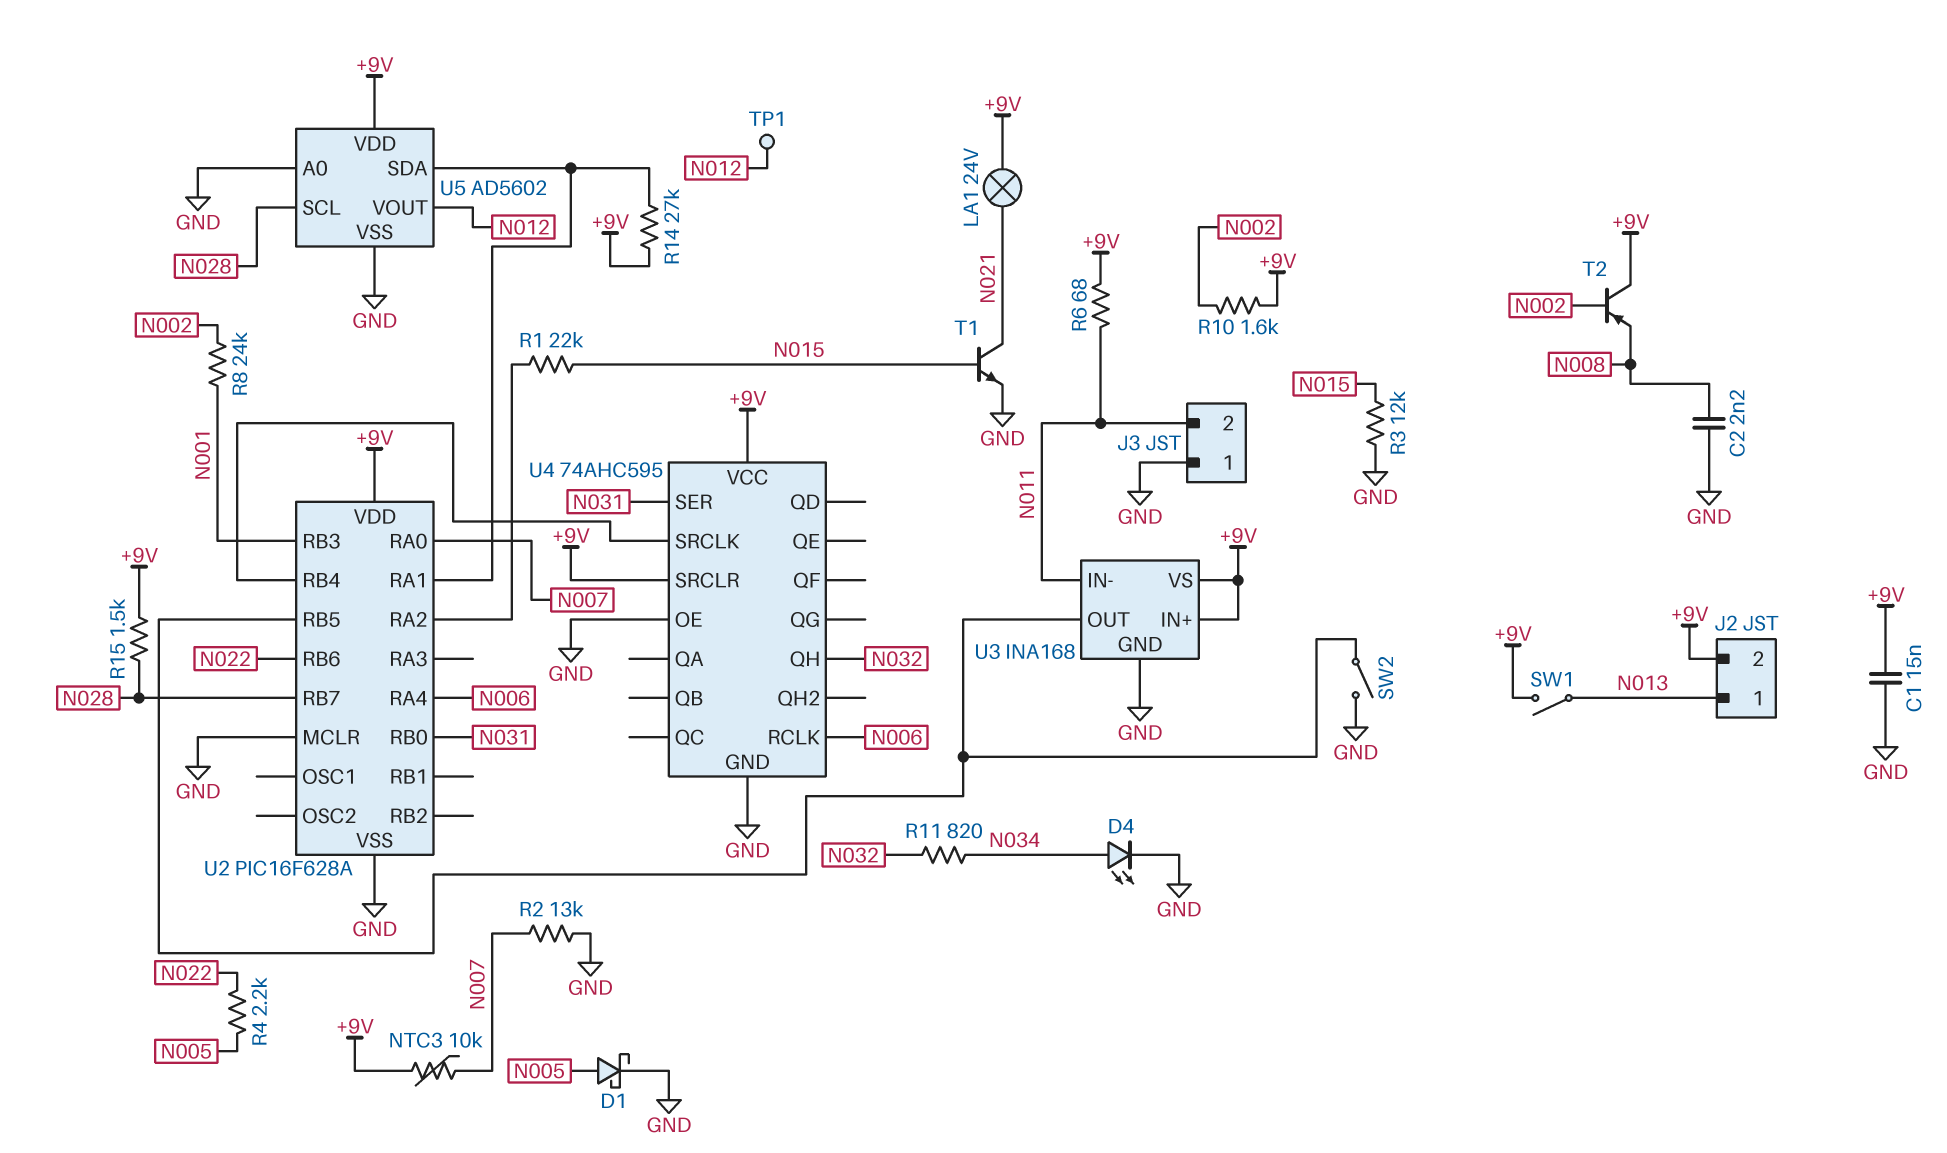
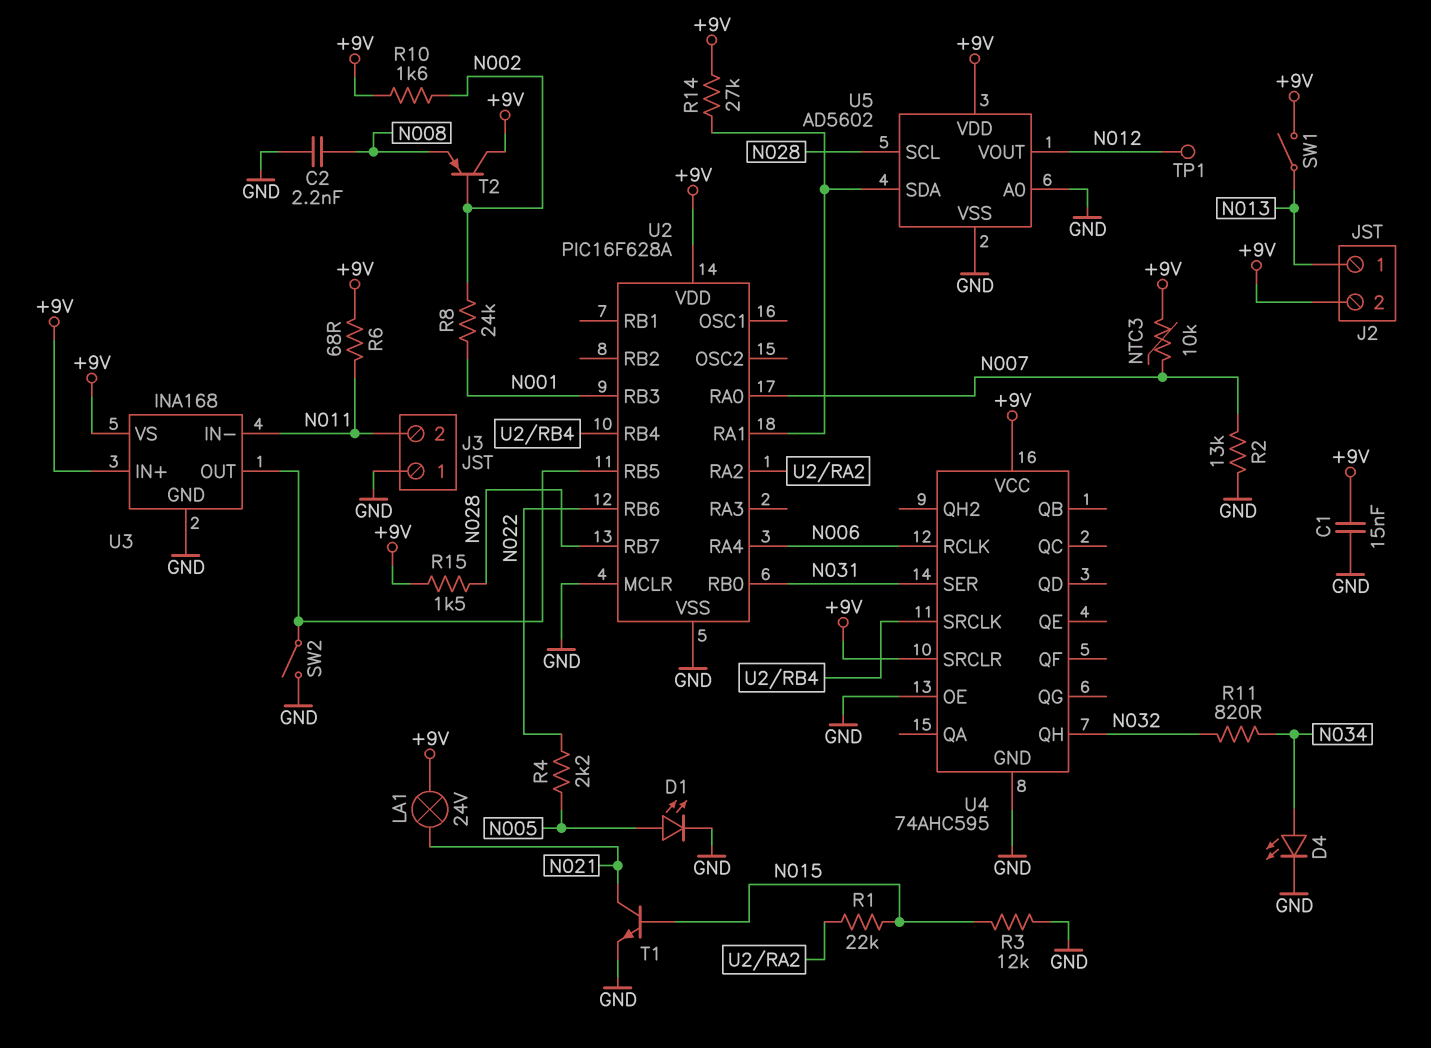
D1: schottky (A N005, K GND) -> LED (A N005, K GND)

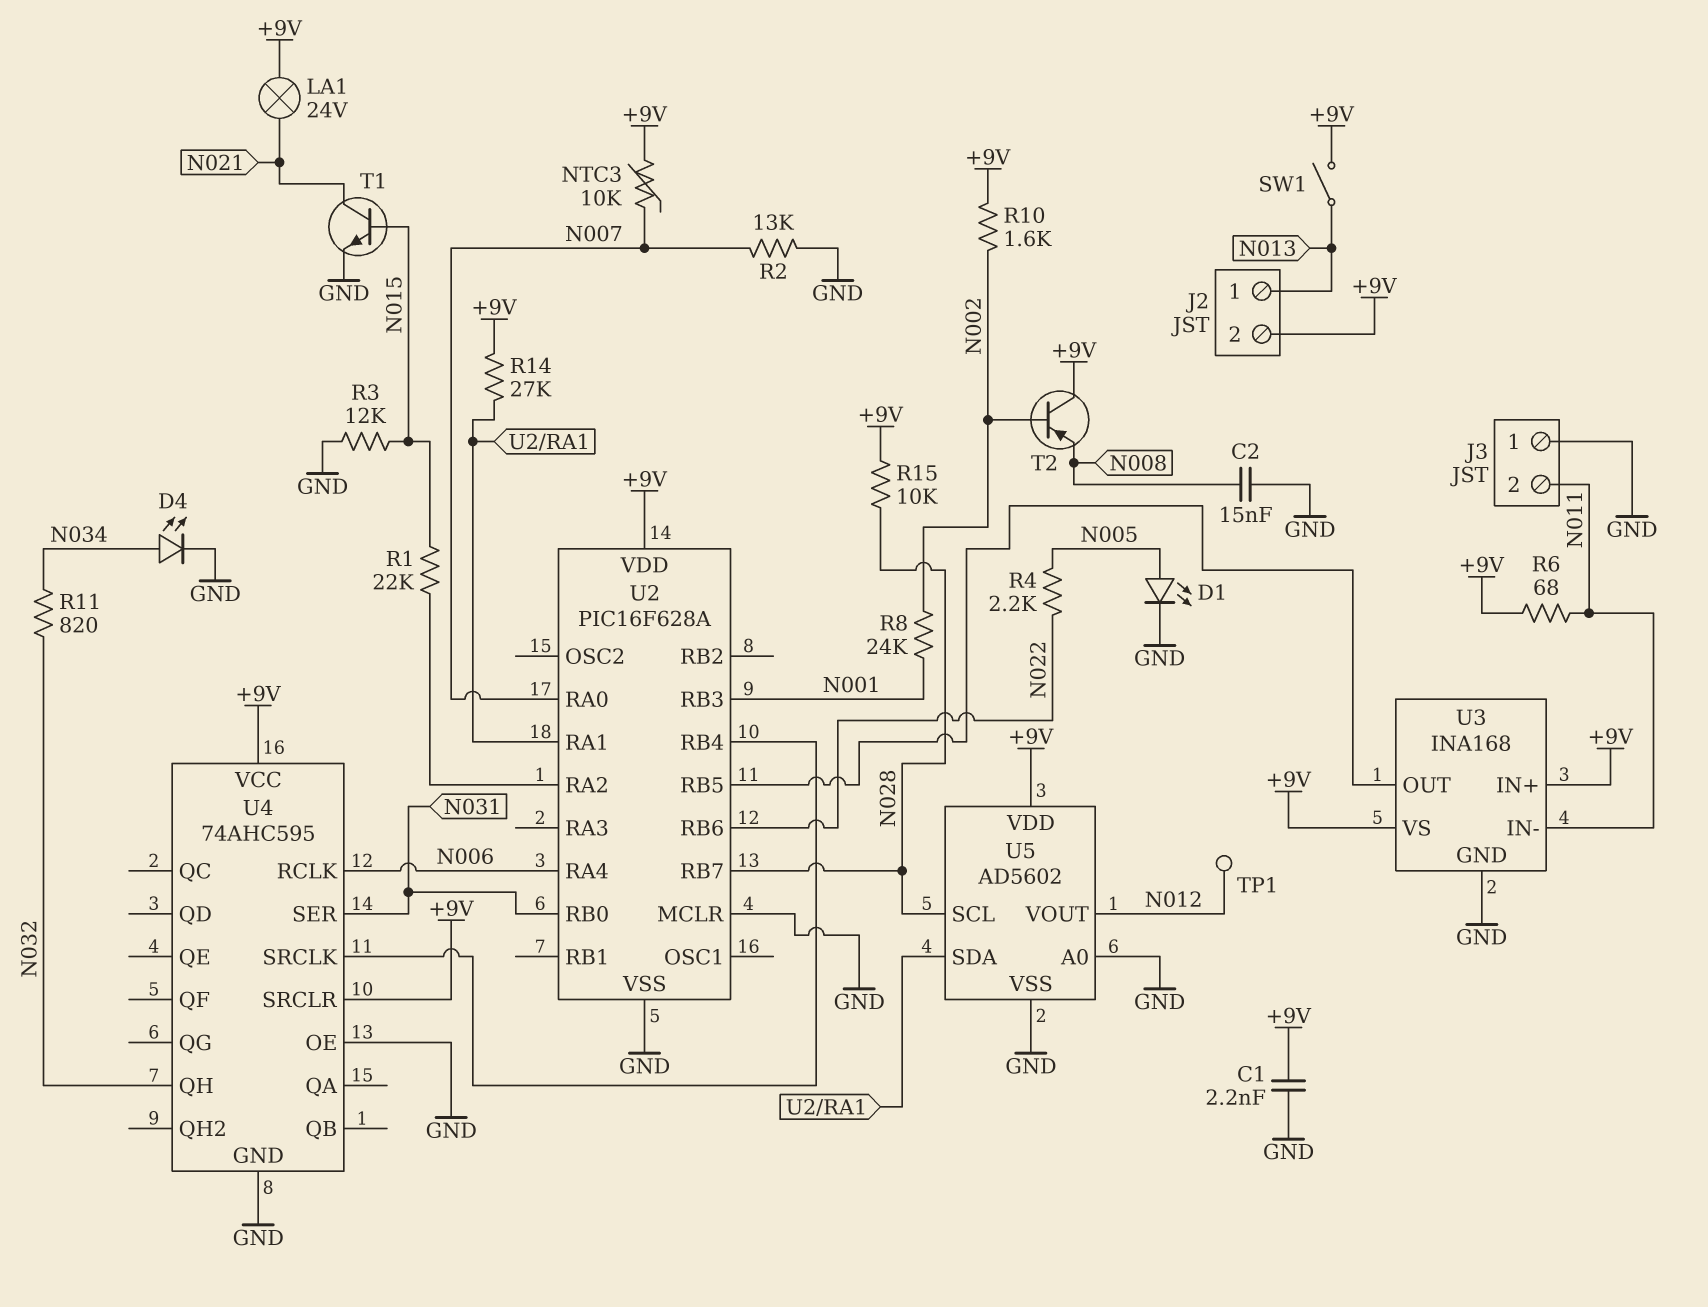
C1: 15nF (+9V, GND) -> 2.2nF (+9V, GND)
C2: 2.2nF (GND, N008) -> 15nF (GND, N008)
R15: 1.5k (+9V, N028) -> 10k (+9V, N028)
SW2: switch (GND, U2/RB5) -> none

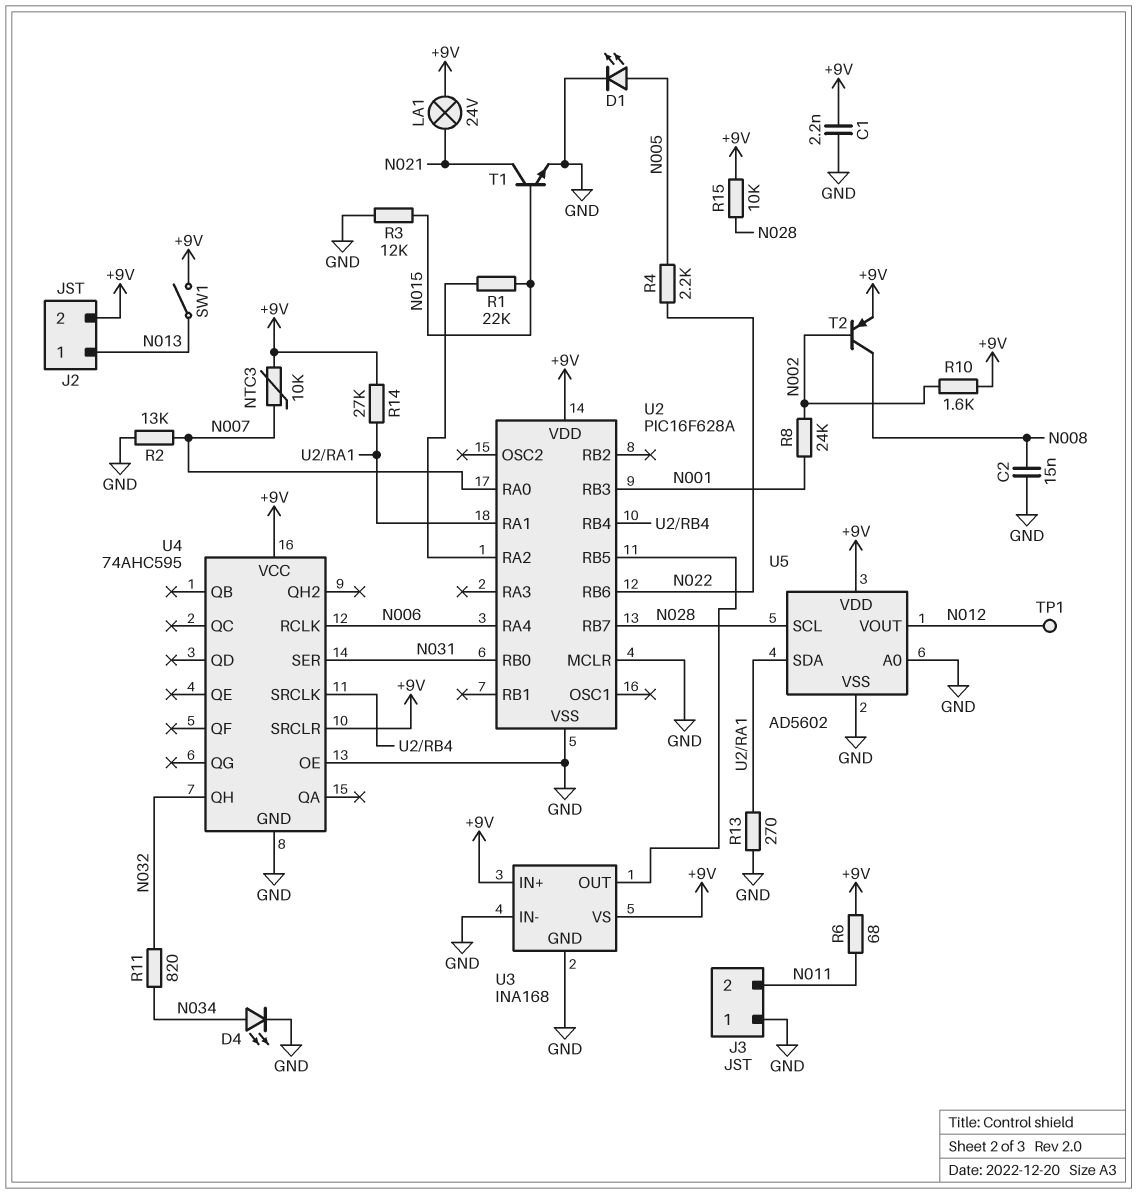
R13: none -> 270 (GND, U2/RA1)
T2: PNP (B N002, C +9V, E N008) -> PNP (B N002, C N008, E +9V)
U3 pin IN-: N011 -> GND

